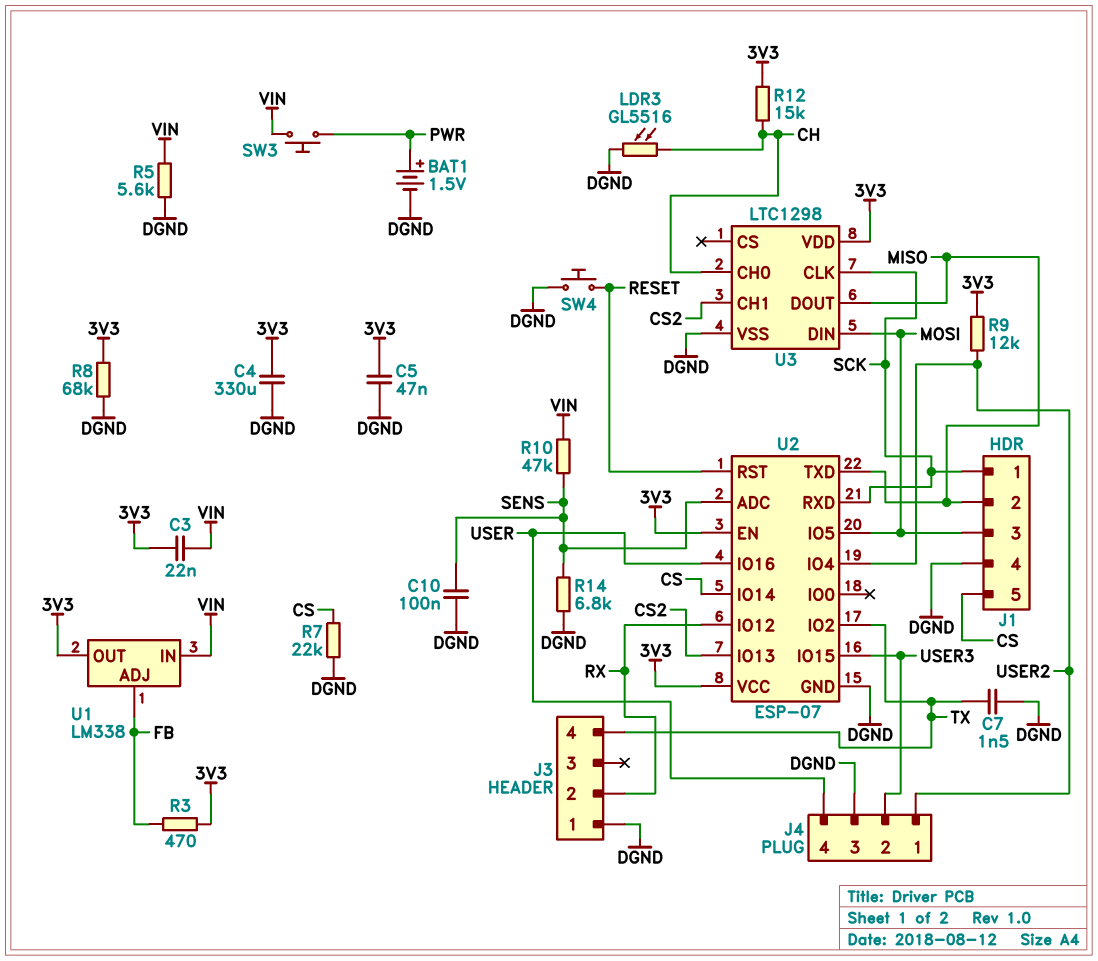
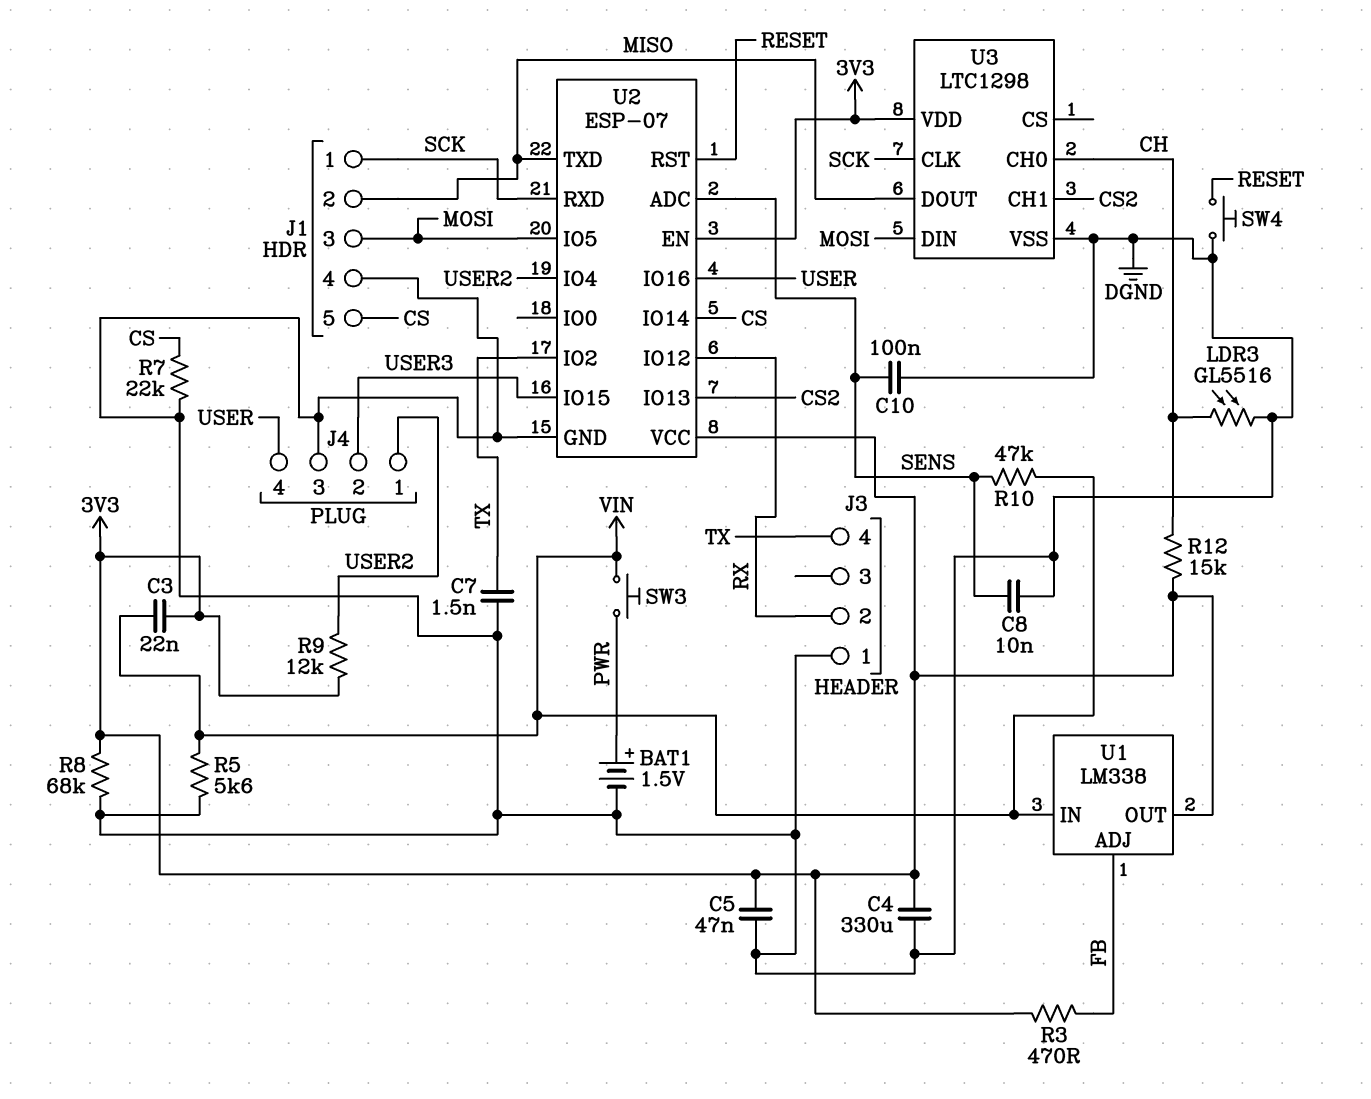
C8: none -> 10nF (DGND, SENS)
R14: 6.8k (DGND, SENS) -> none

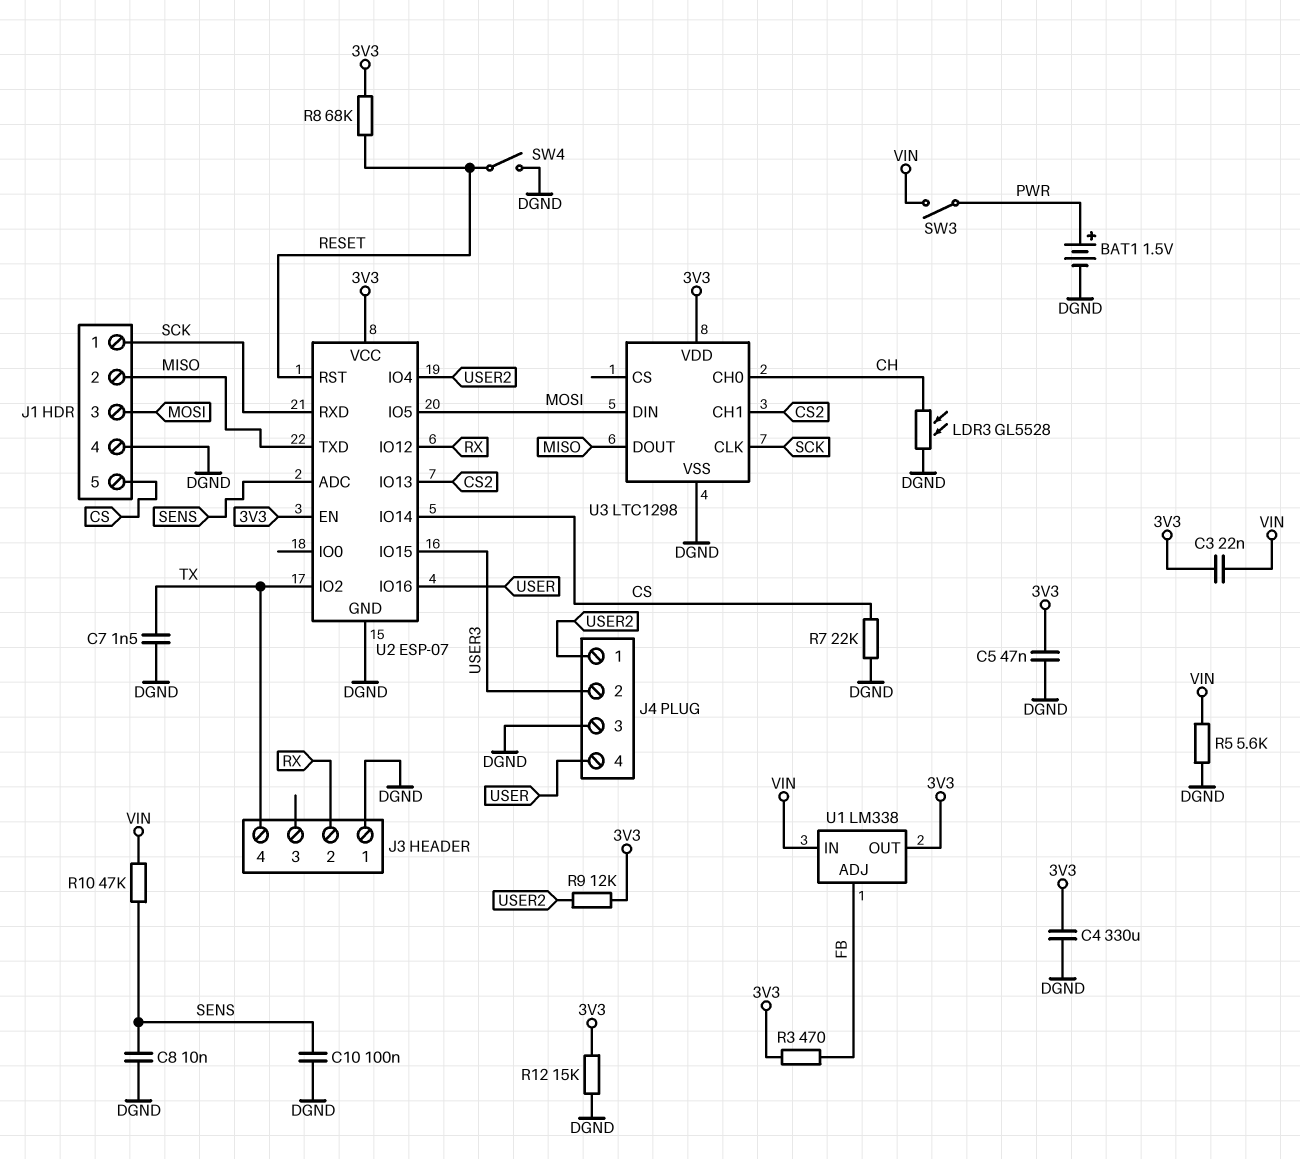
LDR3: GL5516 (CH, DGND) -> GL5528 (CH, DGND)
R8: 68k (3V3, DGND) -> 68k (3V3, RESET)
R12: 15k (3V3, CH) -> 15k (3V3, DGND)
SW3: button (PWR, VIN) -> switch (PWR, VIN)
SW4: button (DGND, RESET) -> switch (DGND, RESET)

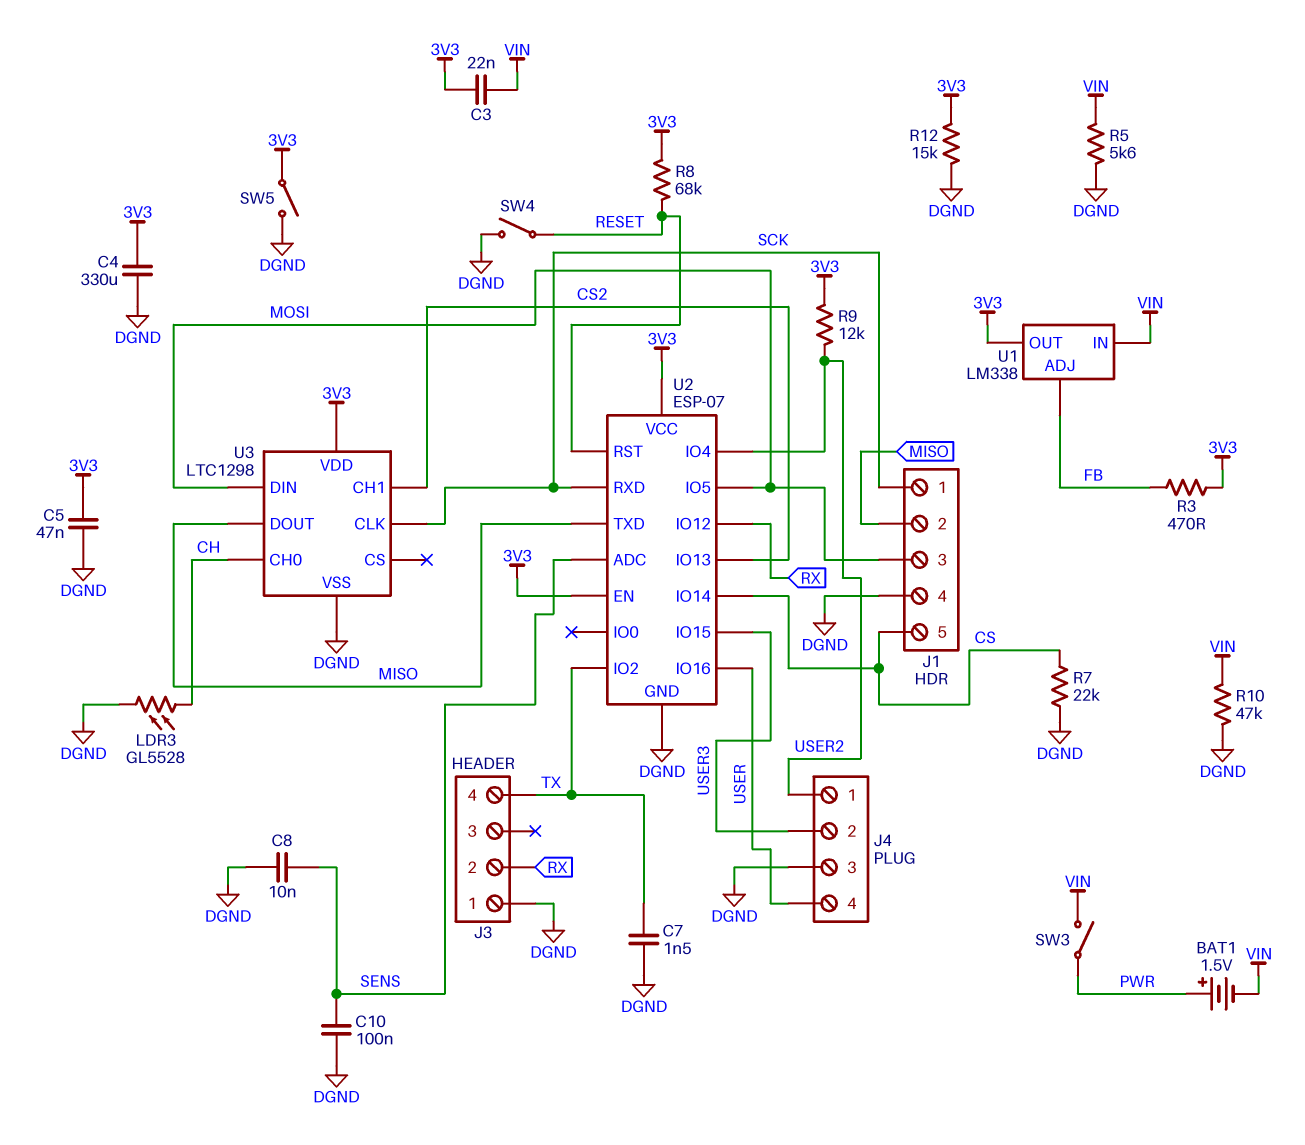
BAT1: 1.5V (plus PWR, minus DGND) -> 1.5V (plus PWR, minus VIN)
R10: 47k (SENS, VIN) -> 47k (DGND, VIN)
SW5: none -> switch (3V3, DGND)

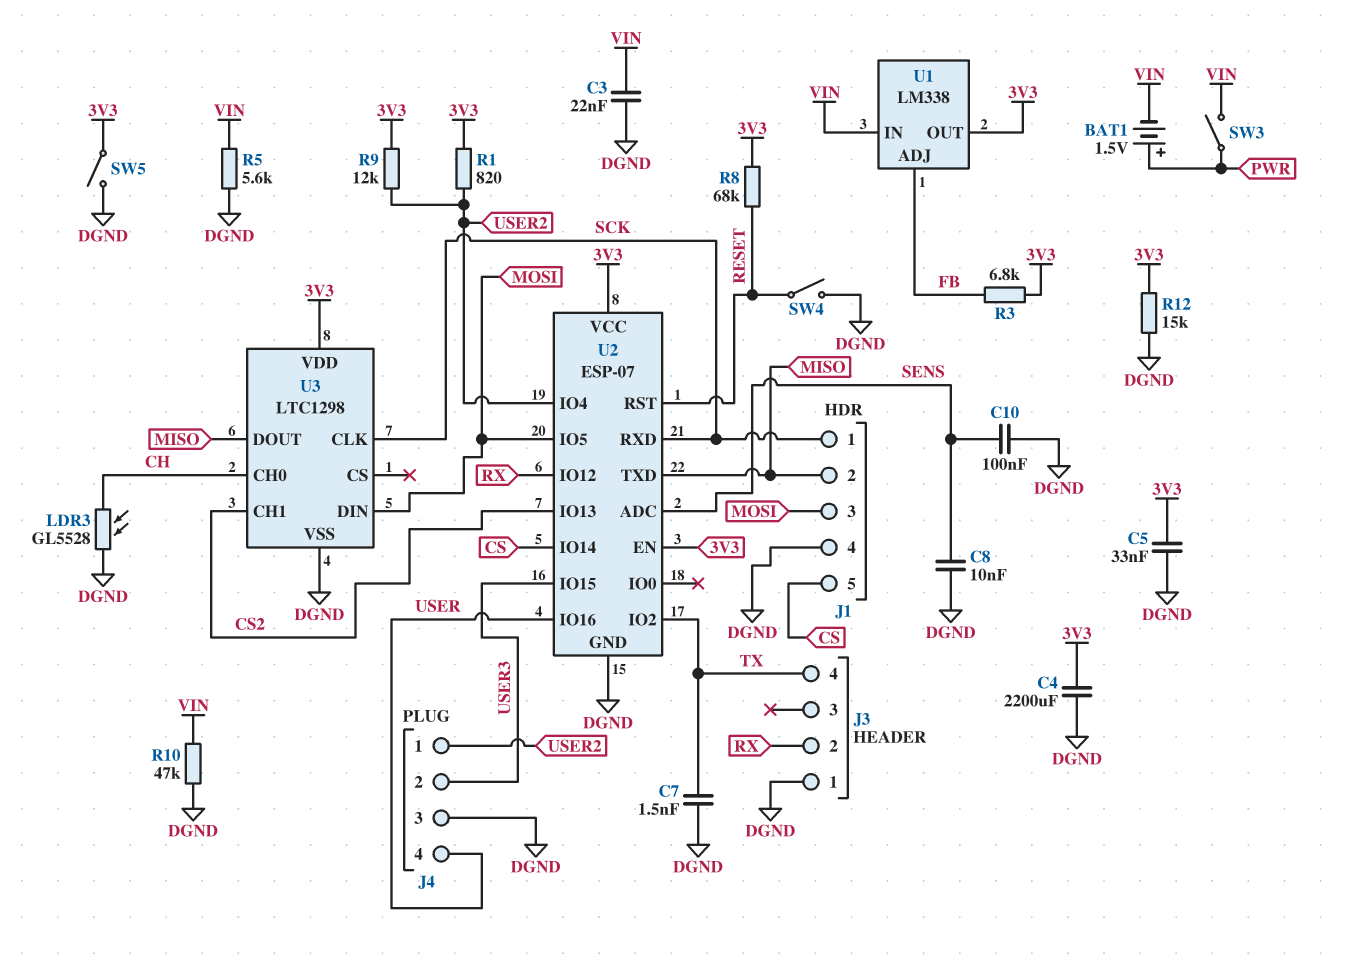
C3: 22nF (3V3, VIN) -> 22nF (DGND, VIN)
C4: 330uF (3V3, DGND) -> 2200uF (3V3, DGND)
C5: 47nF (3V3, DGND) -> 33nF (3V3, DGND)
R1: none -> 820 (3V3, USER2)
R3: 470 (3V3, FB) -> 6.8k (3V3, FB)
R7: 22k (CS, DGND) -> none

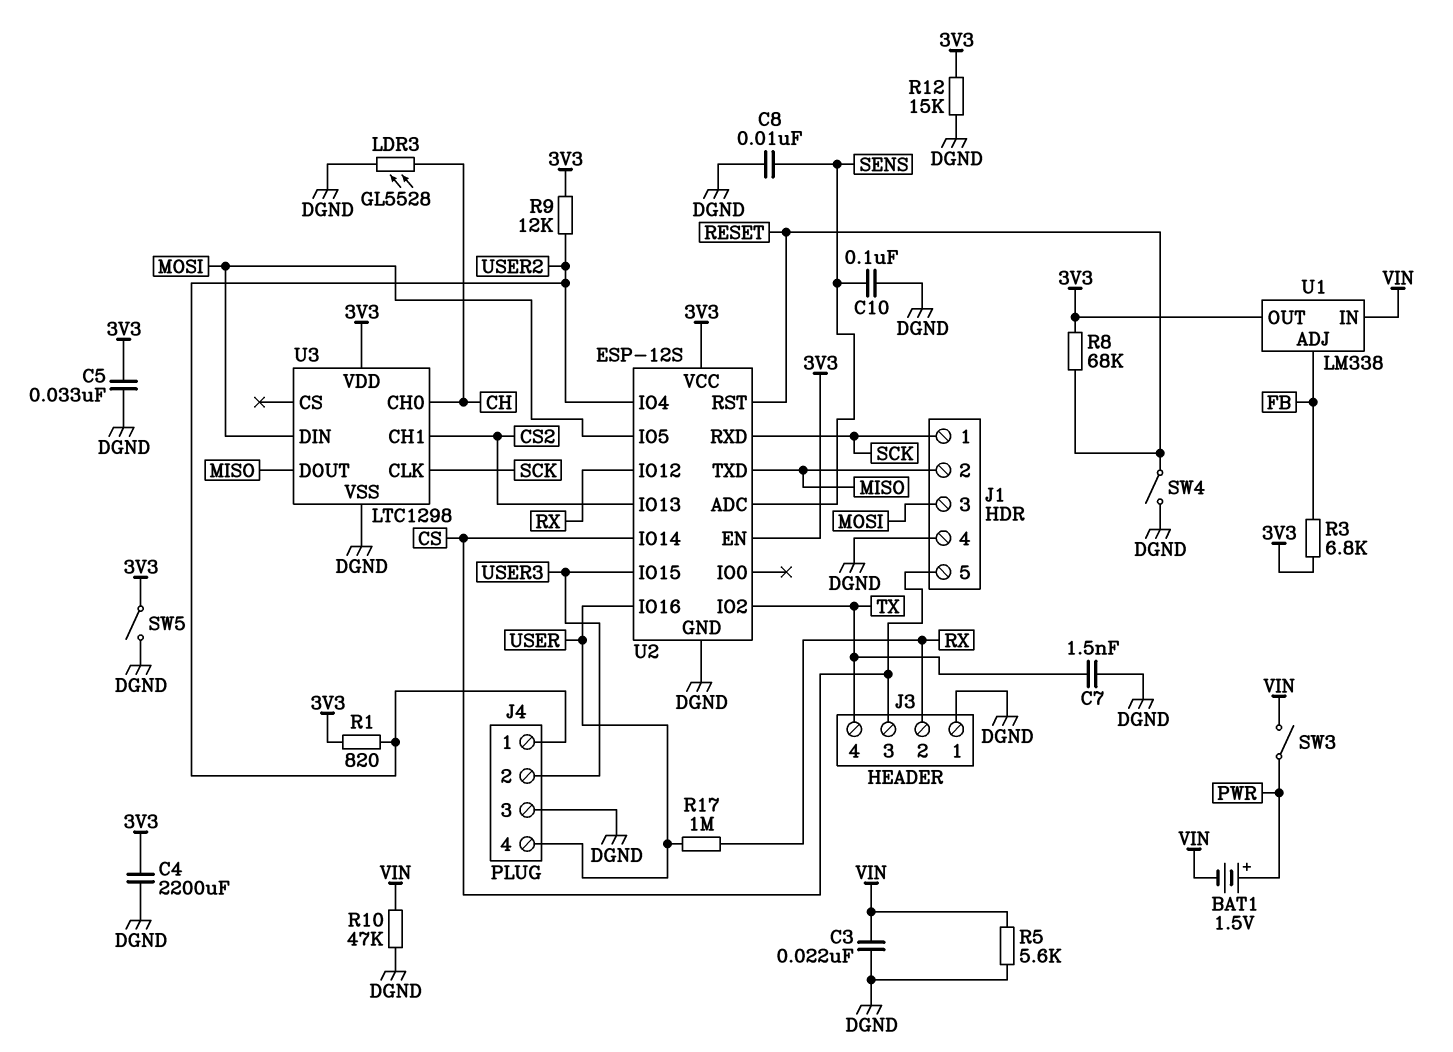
J3 pin 3: none -> CS
R17: none -> 1M (RX, USER)
U2: ESP-07 -> ESP-12S

